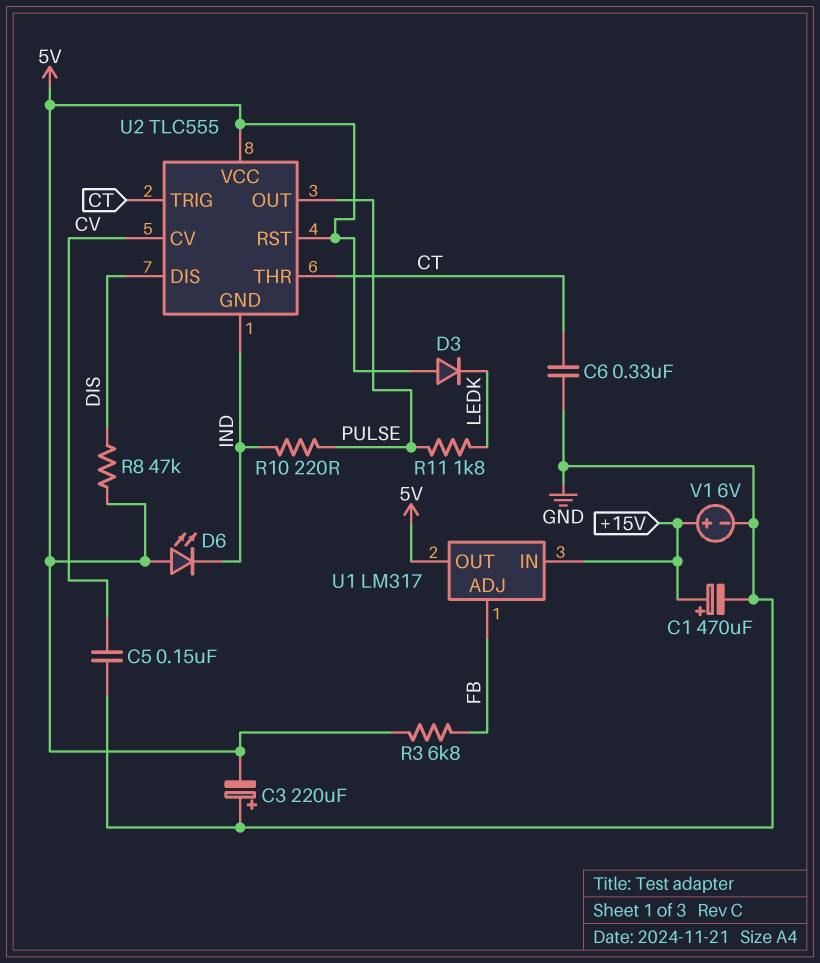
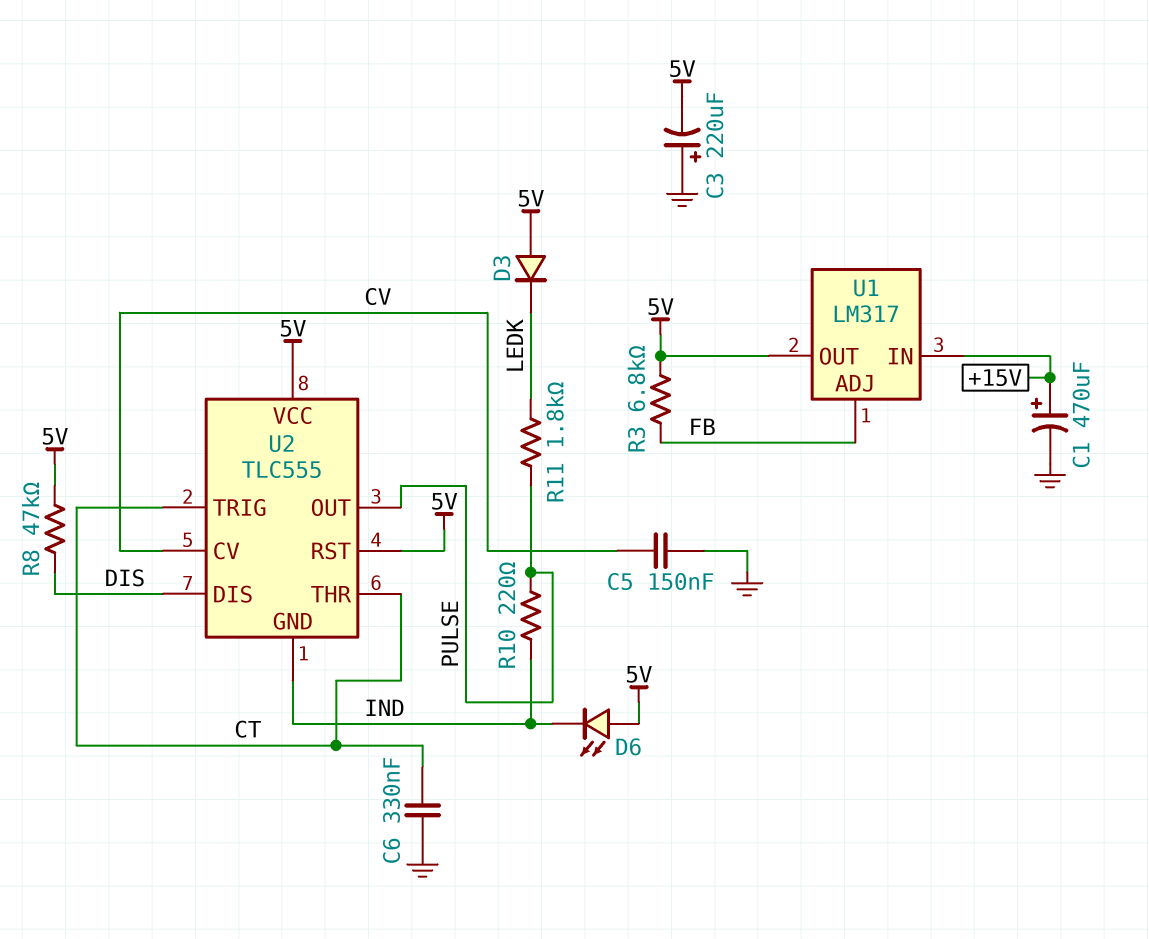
V1: 6V (plus +15V, minus GND) -> none

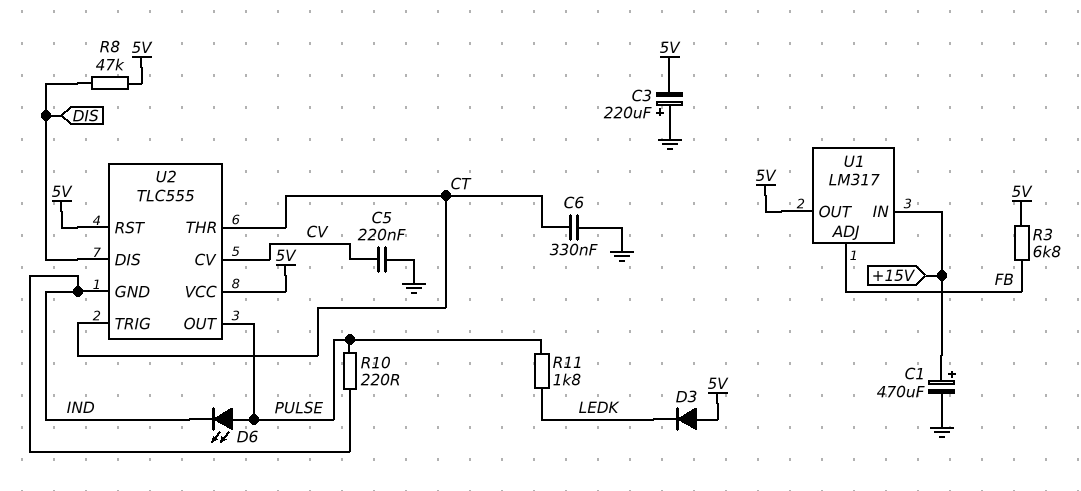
C5: 150nF (CV, GND) -> 220nF (CV, GND)
D6: LED (A 5V, K IND) -> LED (A PULSE, K IND)

